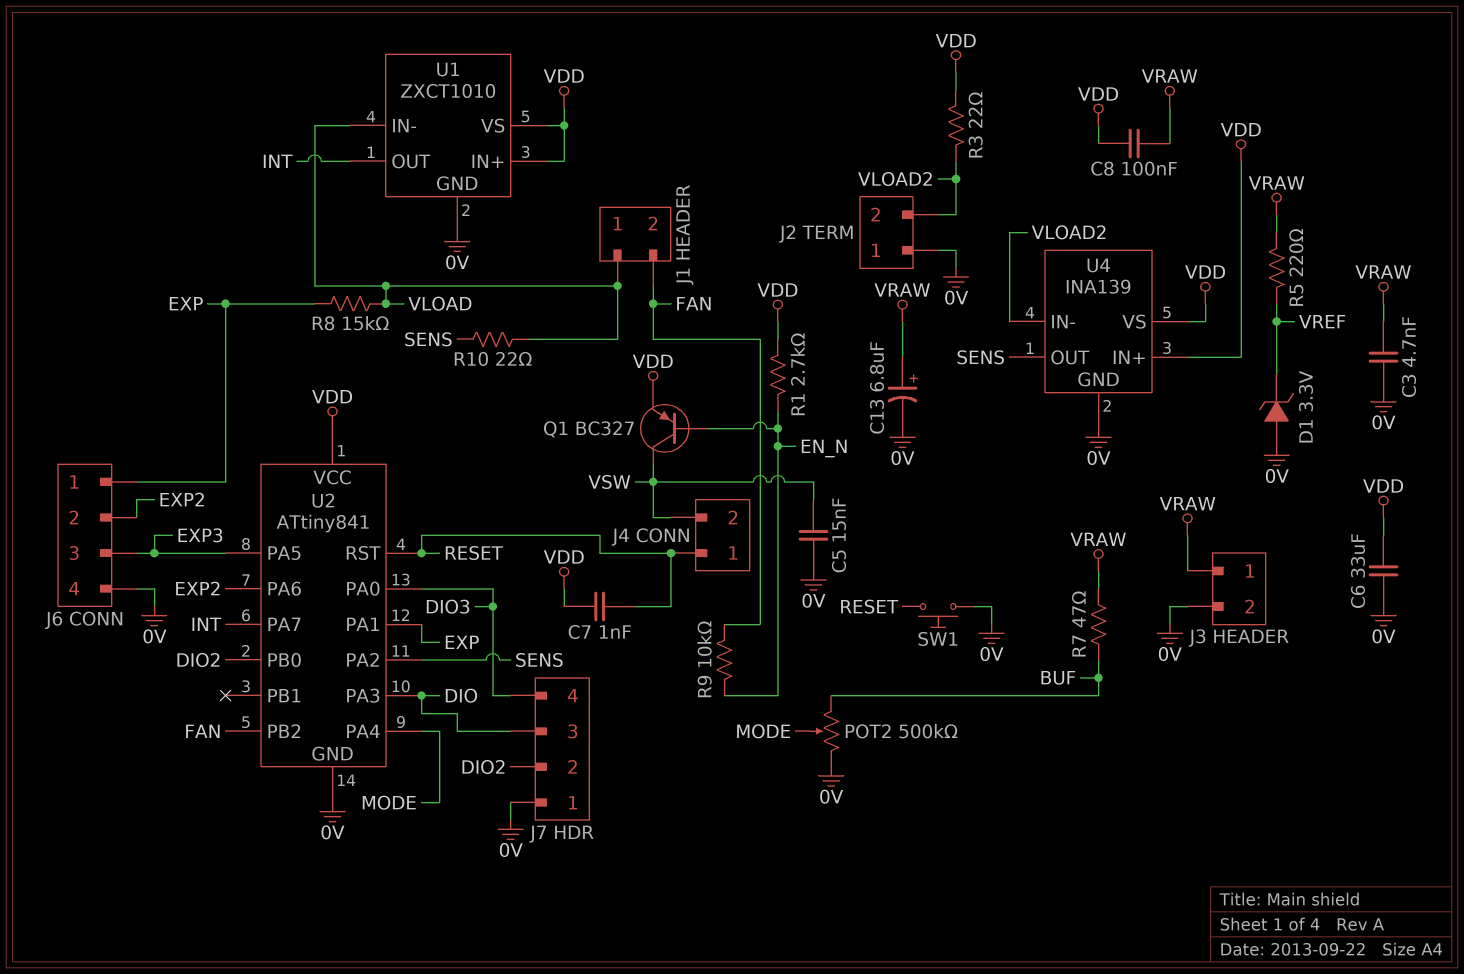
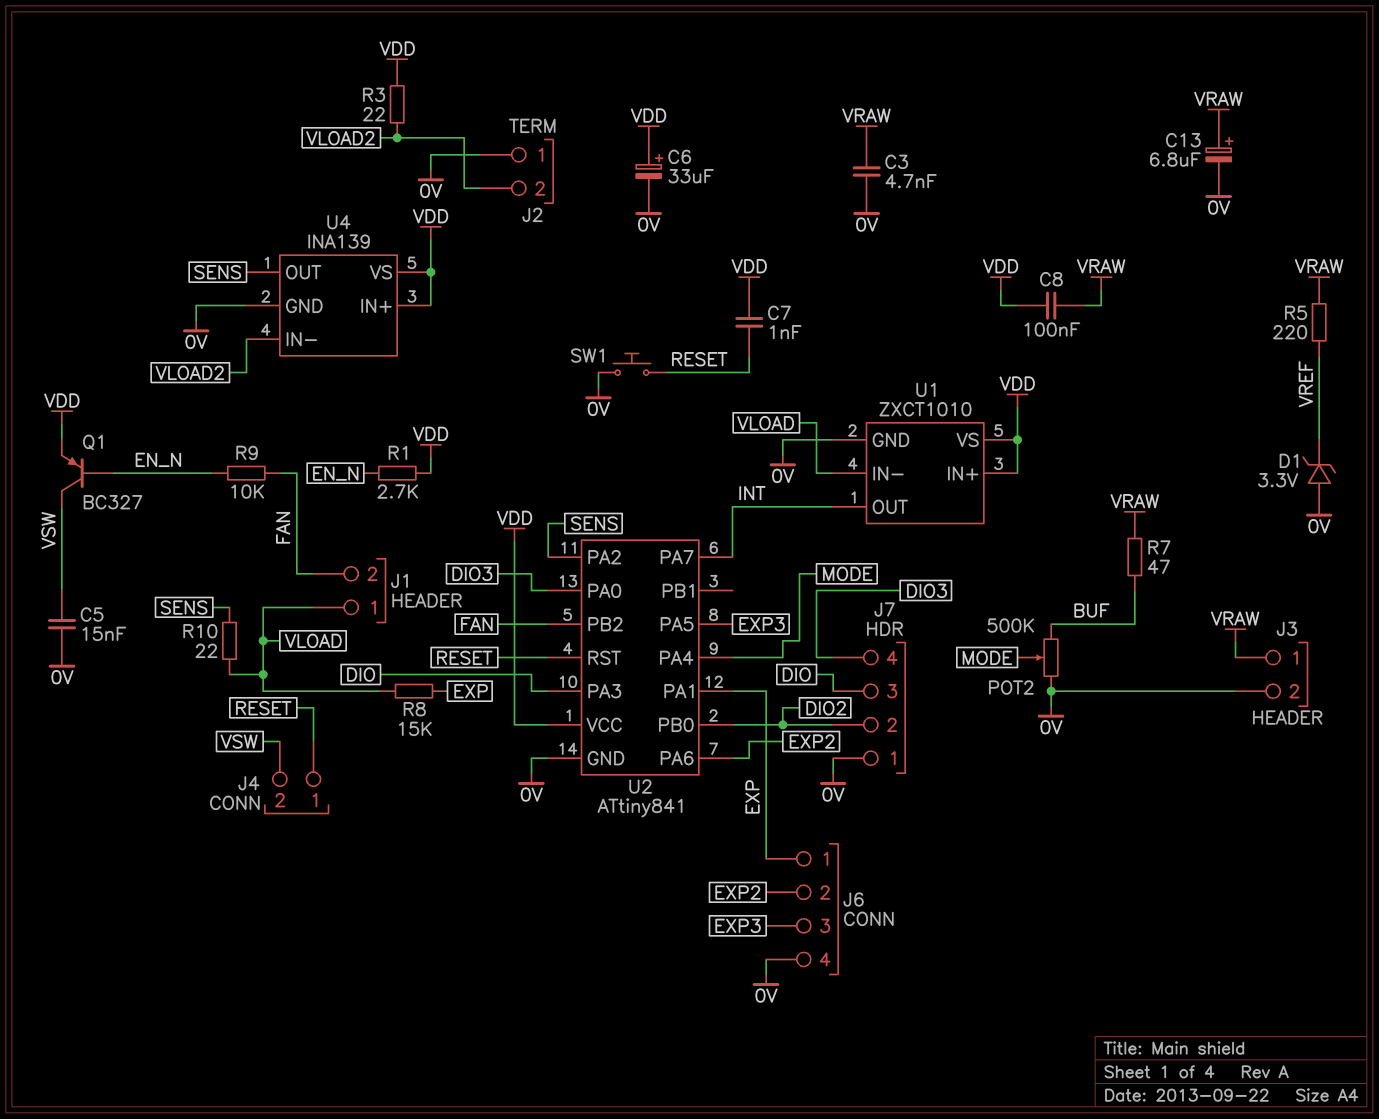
C6: 33uF (0V, VDD) -> 33uF (plus VDD, minus 0V)

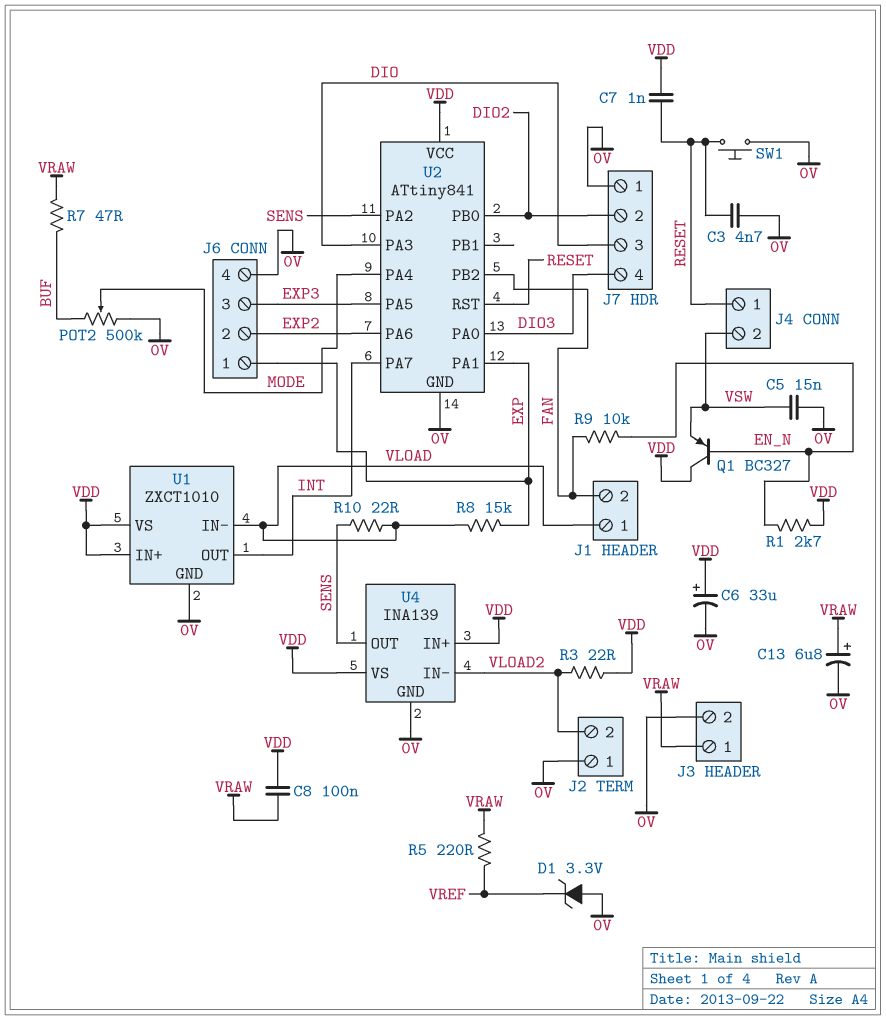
C3: 4.7nF (0V, VRAW) -> 4.7nF (0V, RESET)
Q1: PNP BC327 (B EN_N, C VSW, E VDD) -> PNP BC327 (B EN_N, C VDD, E VSW)

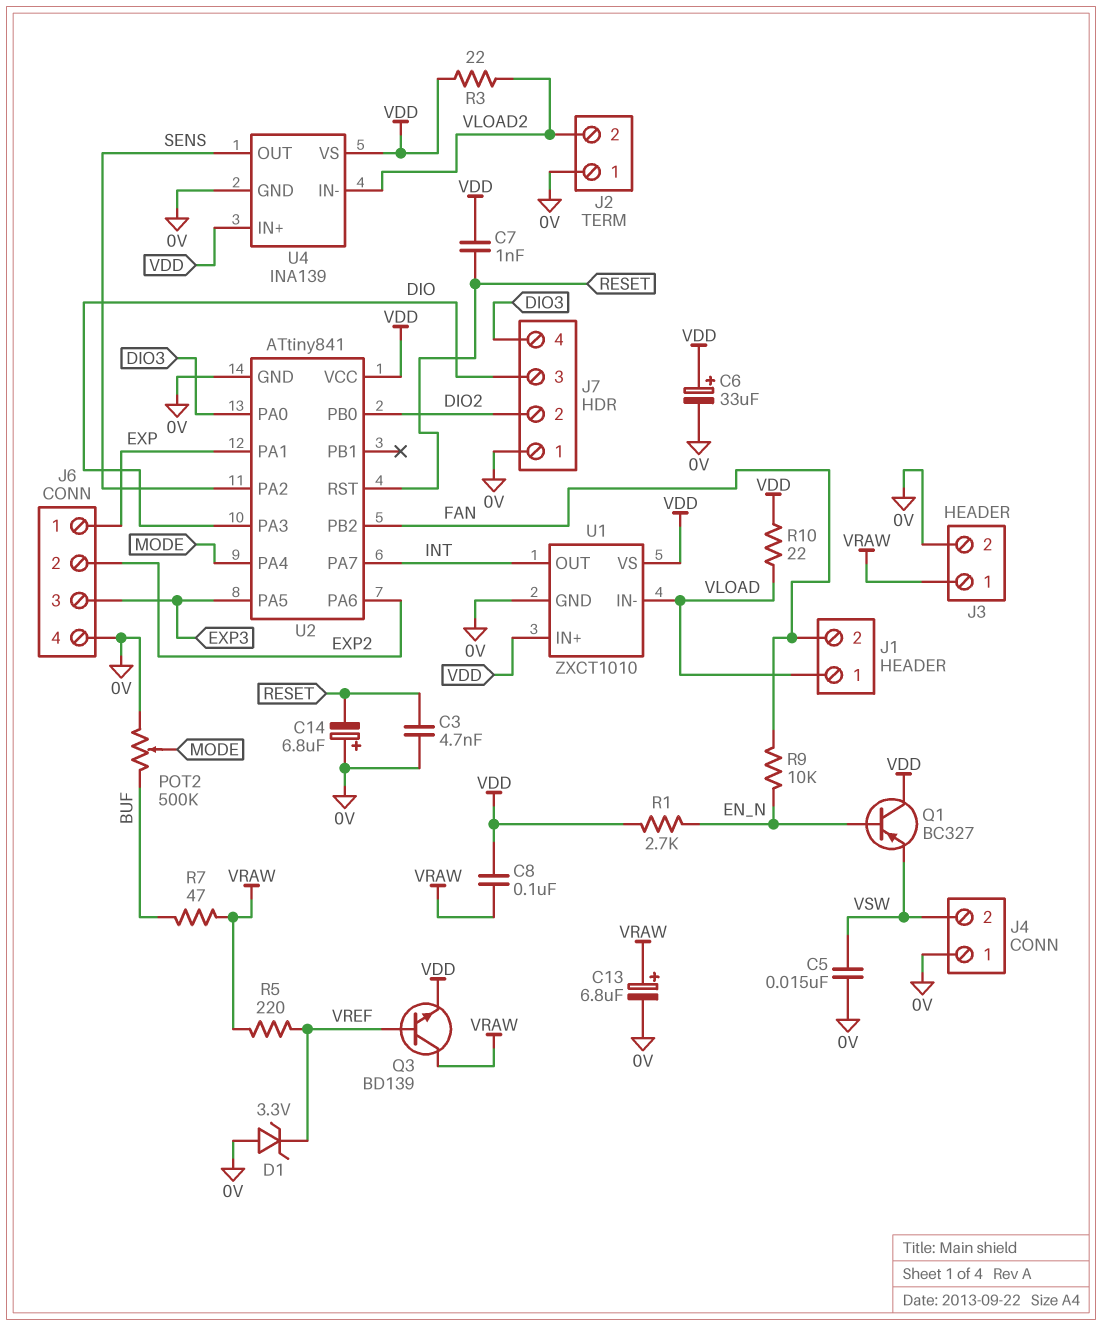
C14: none -> 6.8uF (plus 0V, minus RESET)
J4 pin 1: RESET -> 0V
Q3: none -> NPN BD139 (B VREF, C VRAW, E VDD)
R8: 15k (EXP, VLOAD) -> none
R10: 22 (SENS, VLOAD) -> 22 (VDD, VLOAD)
SW1: button (0V, RESET) -> none

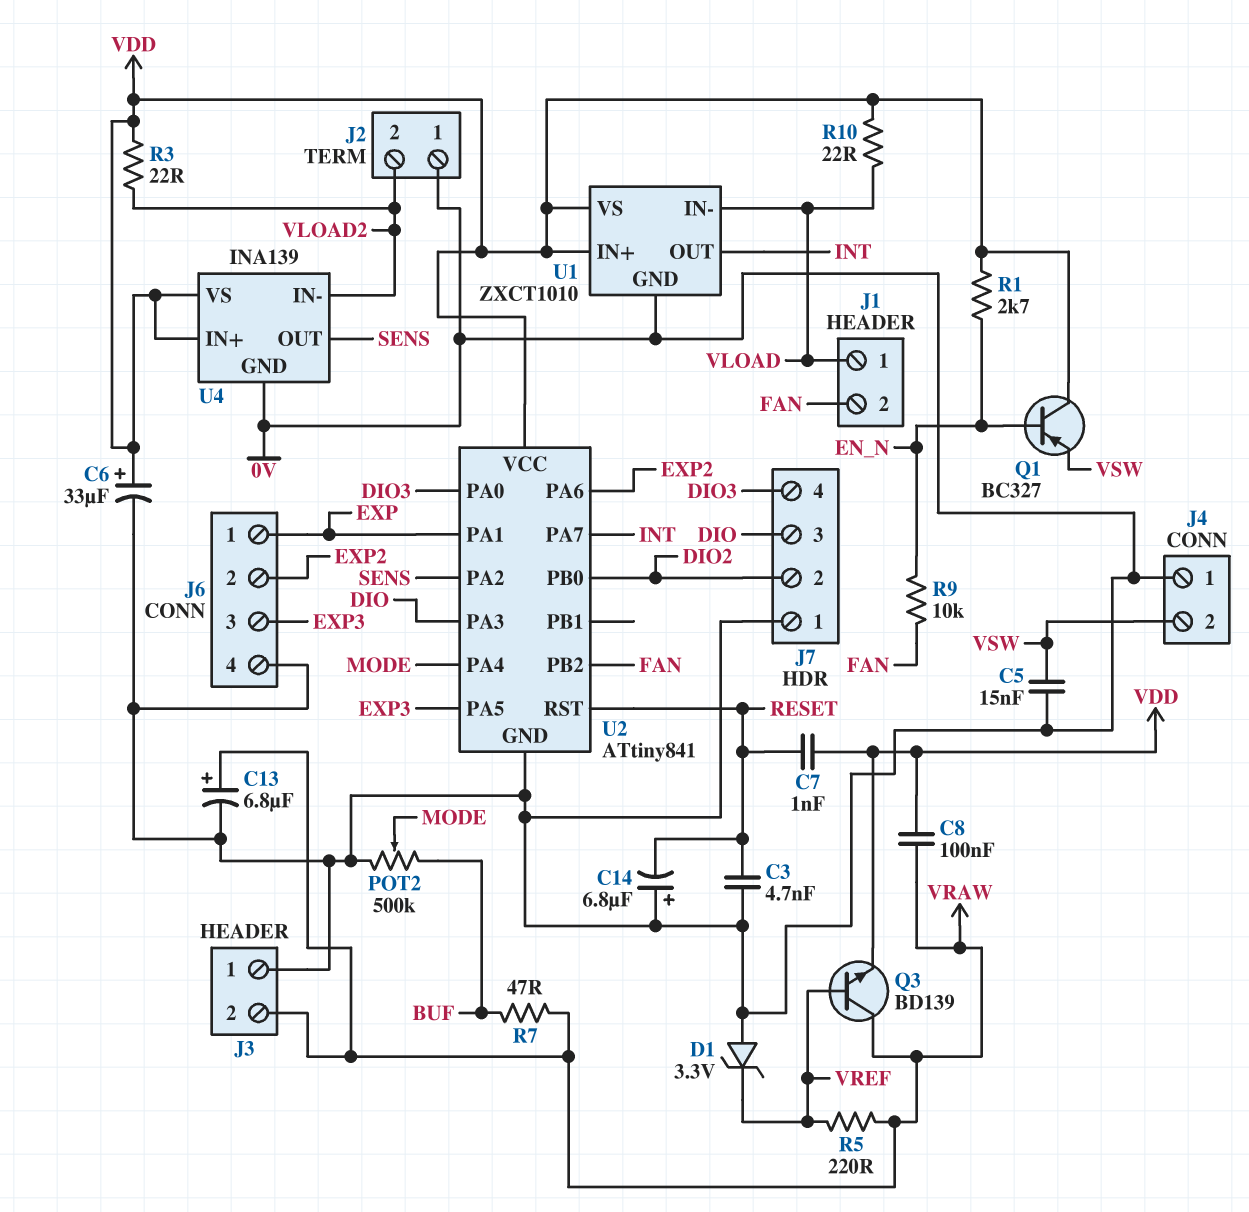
J3 pin 1: VRAW -> 0V
J3 pin 2: 0V -> VRAW

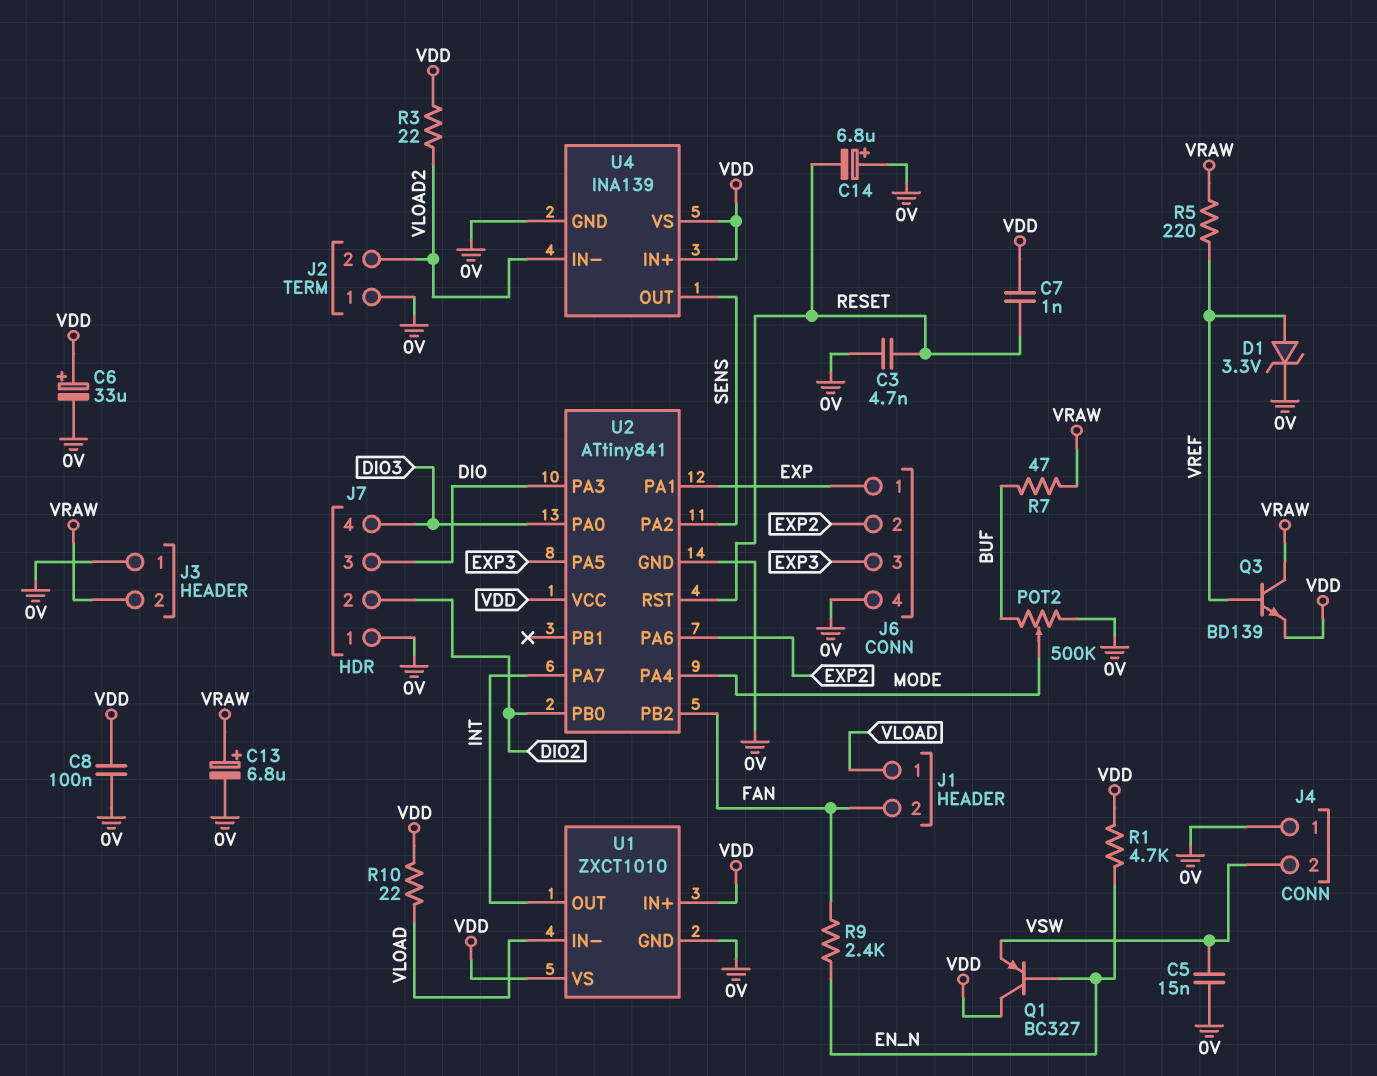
C8: 100nF (VDD, VRAW) -> 100nF (0V, VDD)
D1: zener 3.3V (A 0V, K VREF) -> zener 3.3V (A VREF, K 0V)
R1: 2.7k (EN_N, VDD) -> 4.7k (EN_N, VDD)
R9: 10k (EN_N, FAN) -> 2.4k (EN_N, FAN)

